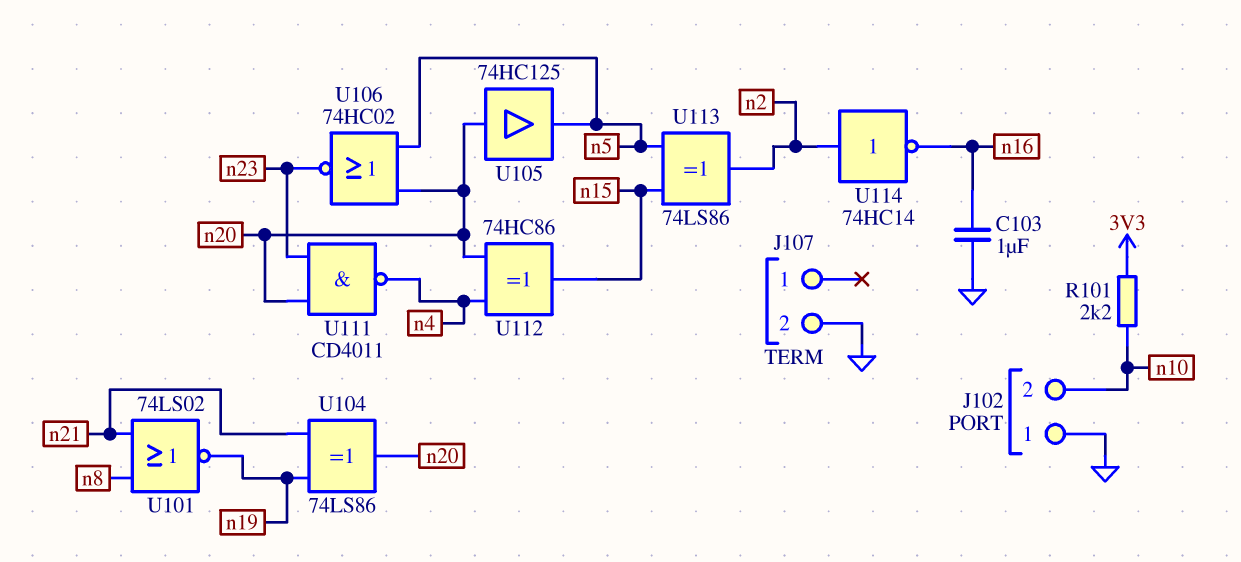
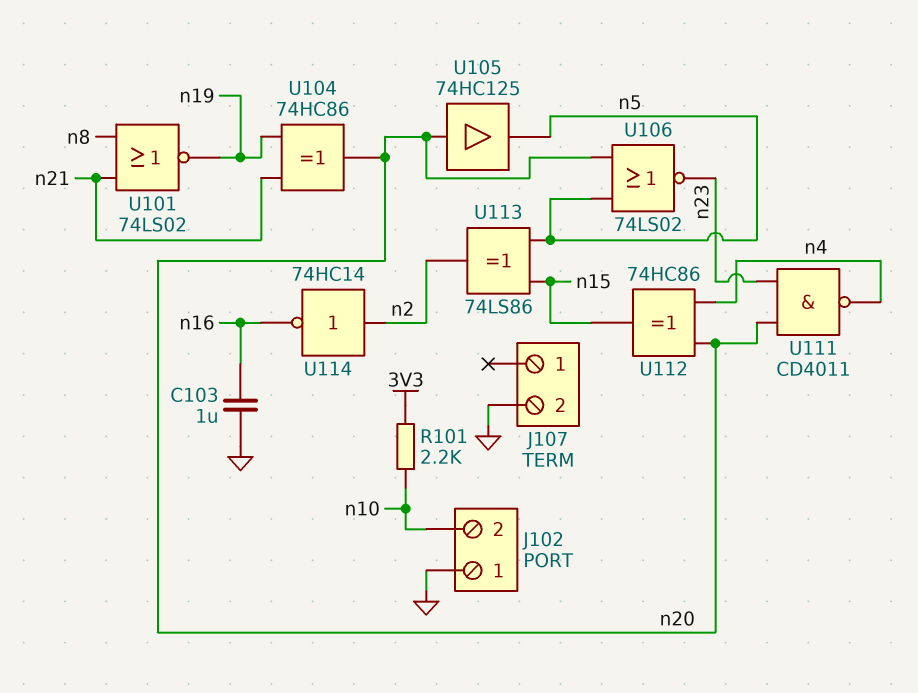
U104: XOR 74LS86 (in n19, in n21, out n20) -> XOR 74HC86 (in n19, in n21, out n20)
U106: NOR 74HC02 (in n5, in n20, out n23) -> NOR 74LS02 (in n5, in n20, out n23)

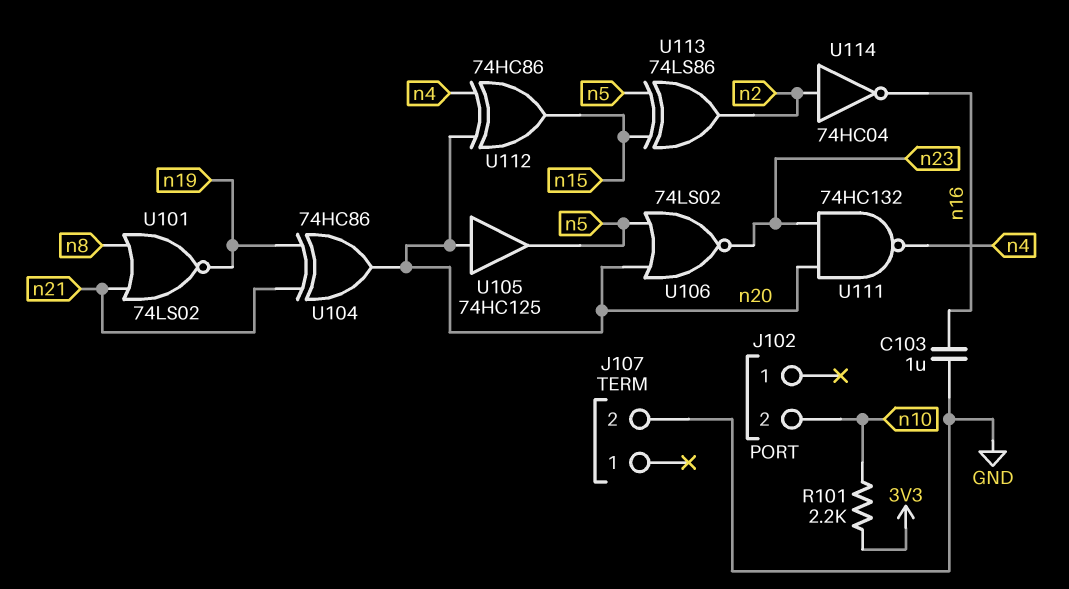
J102 pin 1: GND -> none
U111: NAND CD4011 (in n20, in n23, out n4) -> NAND 74HC132 (in n20, in n23, out n4)
U114: NOT 74HC14 (in n2, out n16) -> NOT 74HC04 (in n2, out n16)

